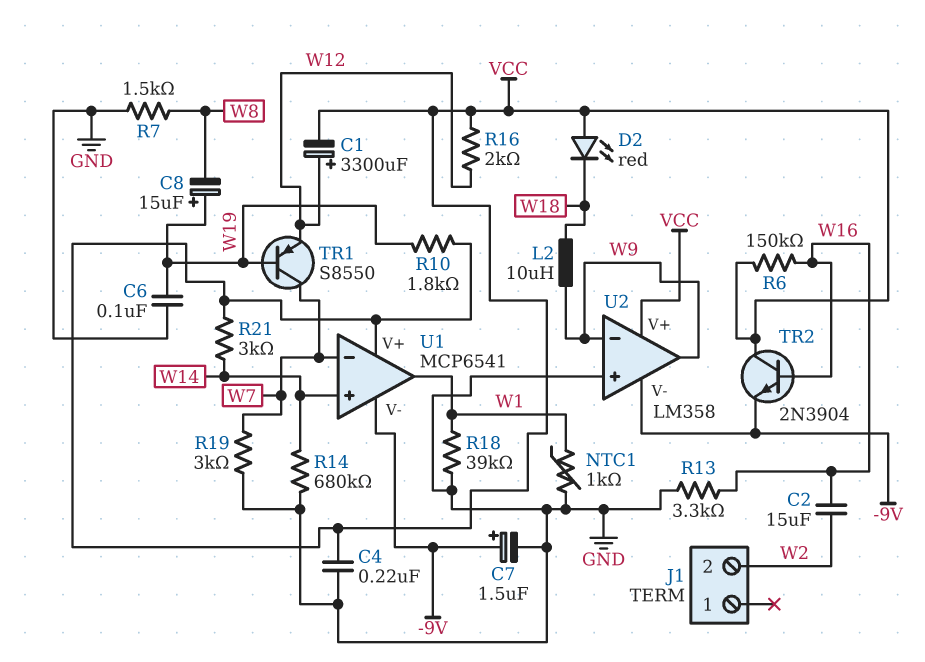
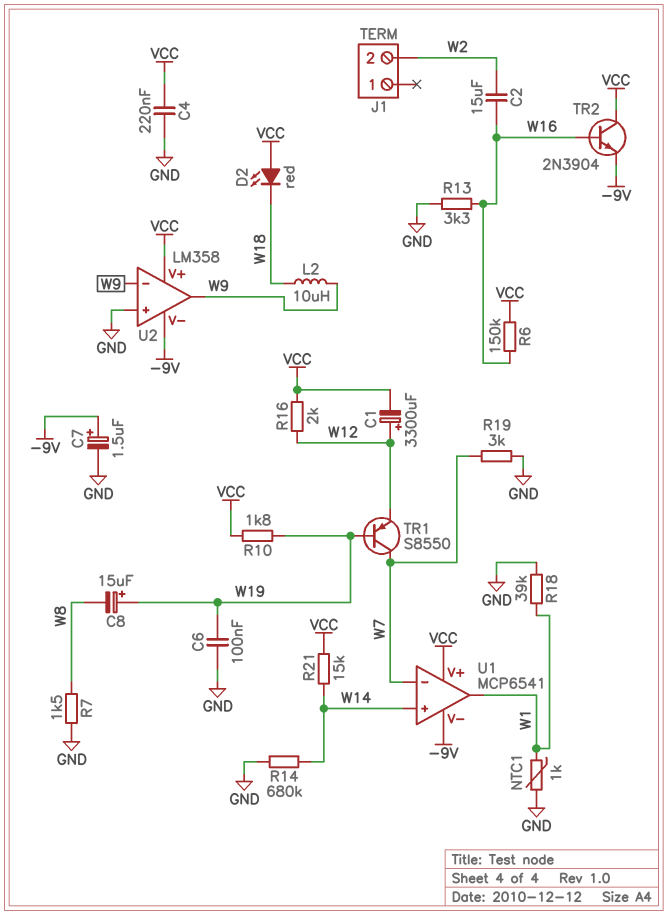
R21: 3k (VCC, W14) -> 15k (VCC, W14)

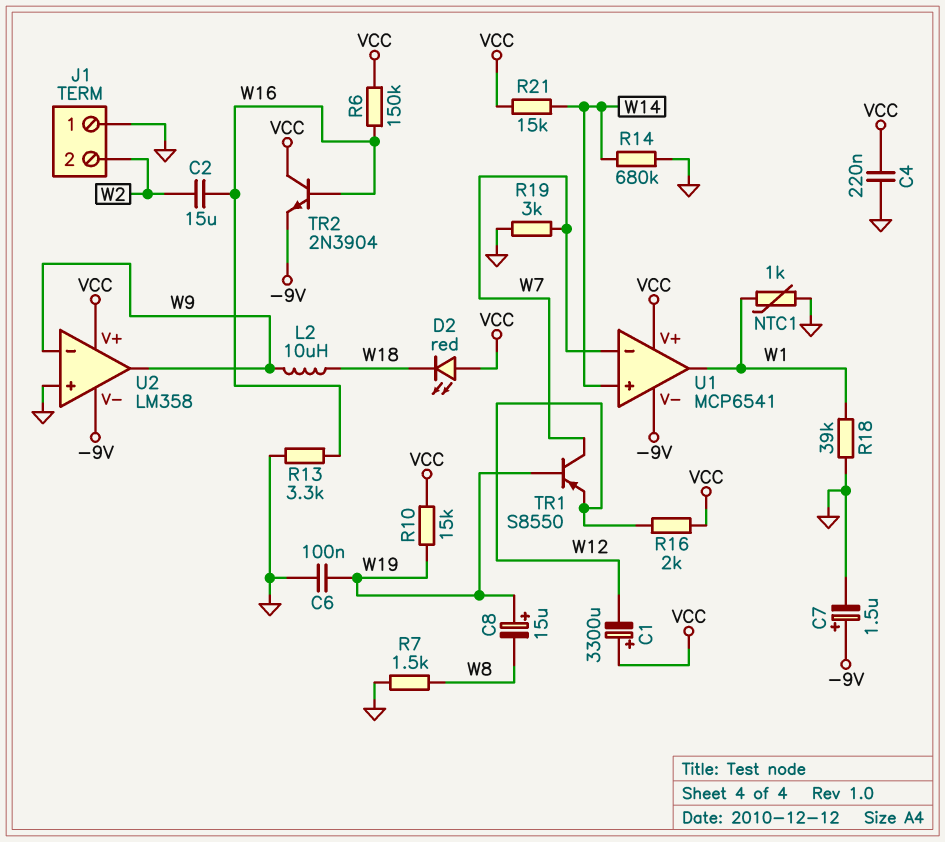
C1: 3300uF (plus W12, minus VCC) -> 3300uF (plus VCC, minus W12)
J1 pin 1: none -> GND
R10: 1.8k (VCC, W19) -> 15k (VCC, W19)

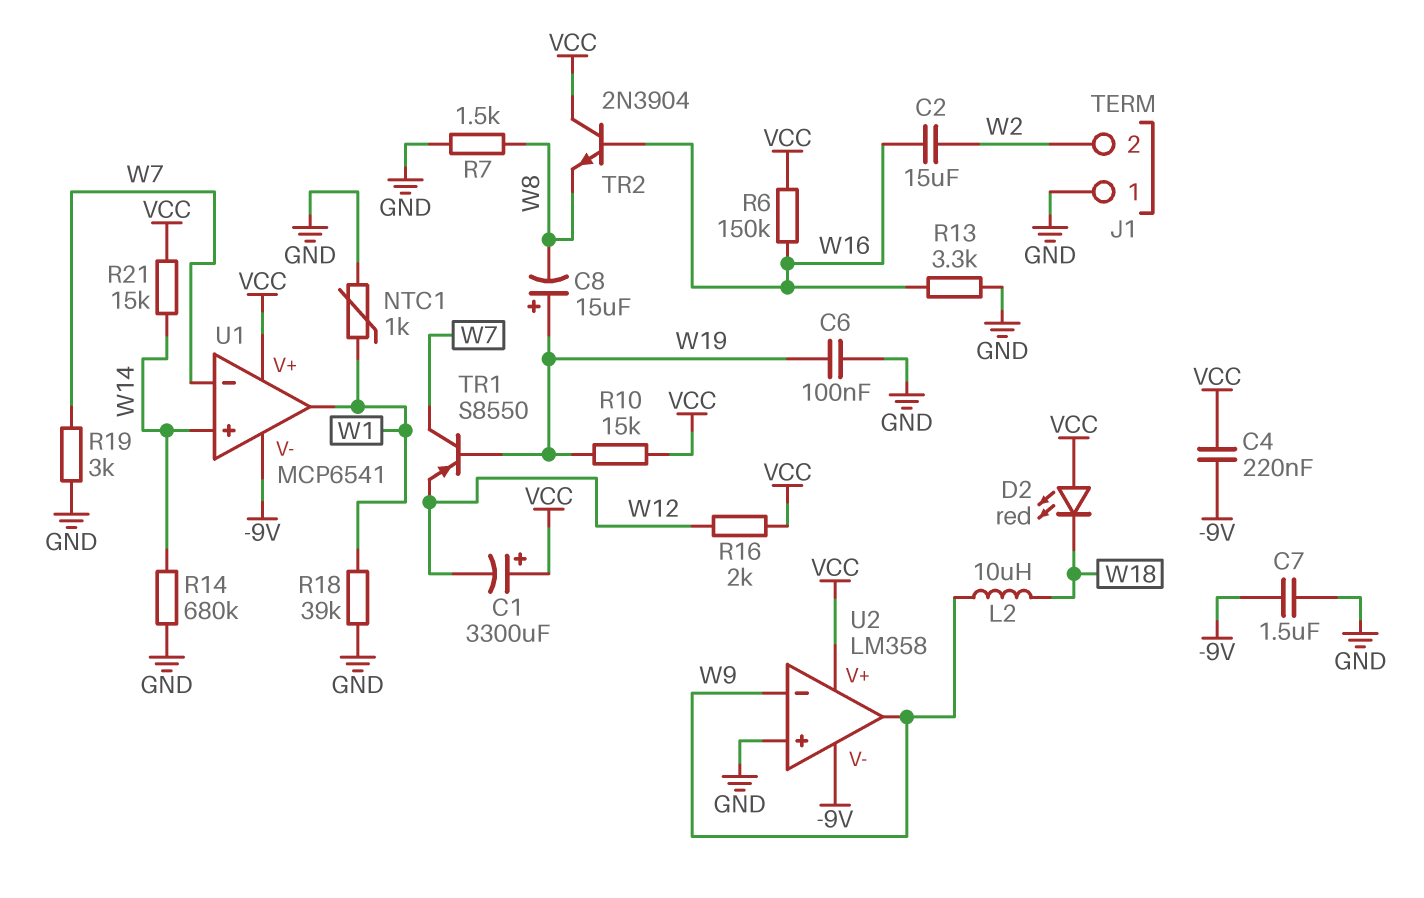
C4: 220nF (GND, VCC) -> 220nF (-9V, VCC)
C7: 1.5uF (plus -9V, minus GND) -> 1.5uF (-9V, GND)
TR2: NPN 2N3904 (B W16, C VCC, E -9V) -> NPN 2N3904 (B W16, C VCC, E W8)

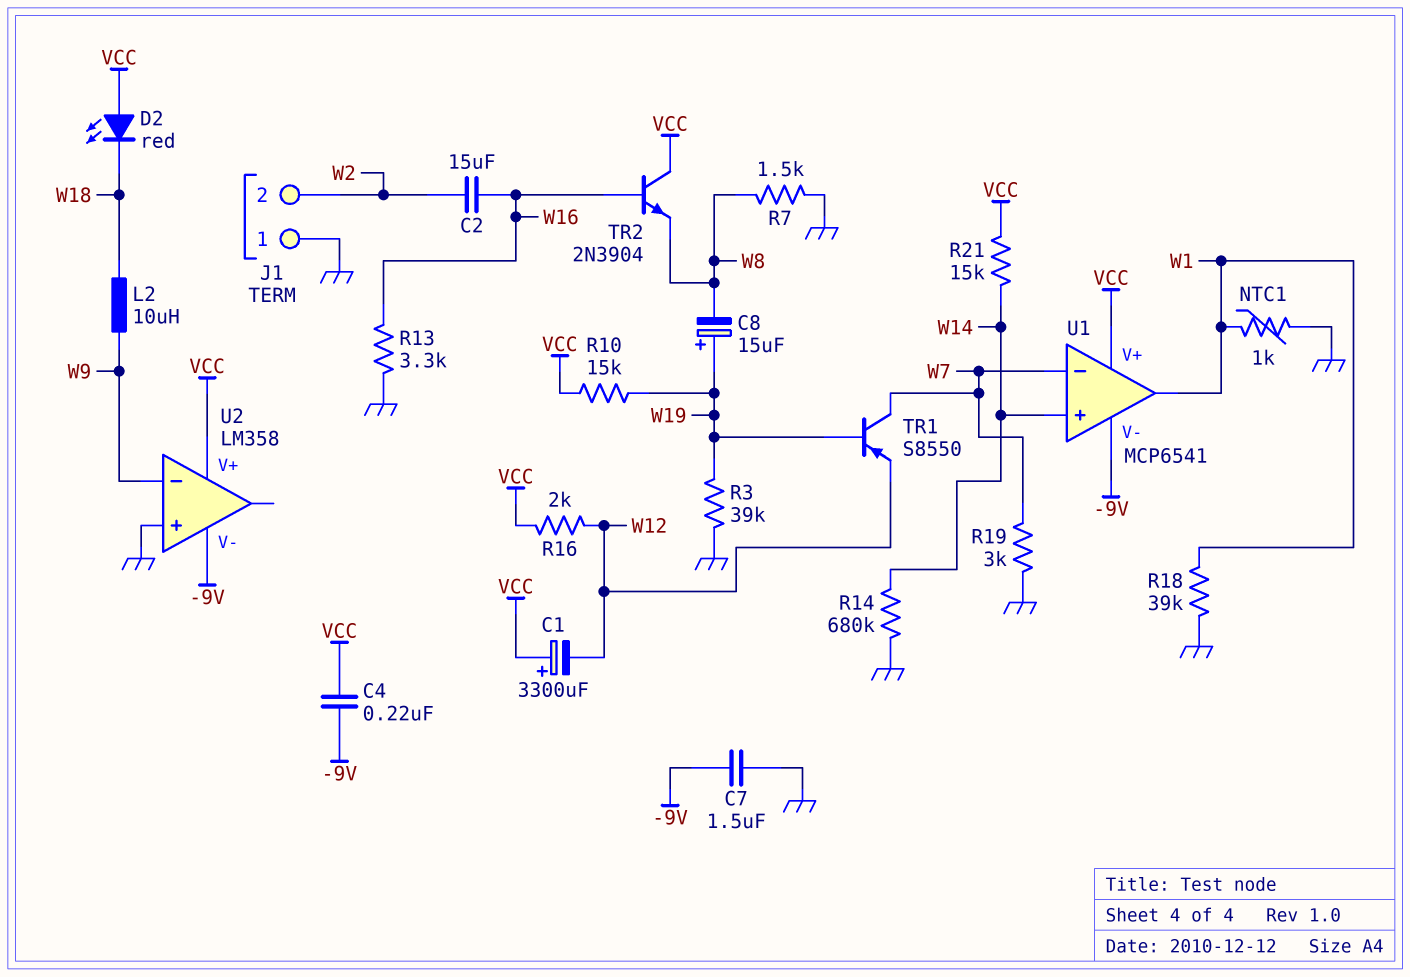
C6: 100nF (GND, W19) -> none
R3: none -> 39k (GND, W19)
R6: 150k (VCC, W16) -> none
U2 pin out: W9 -> none

